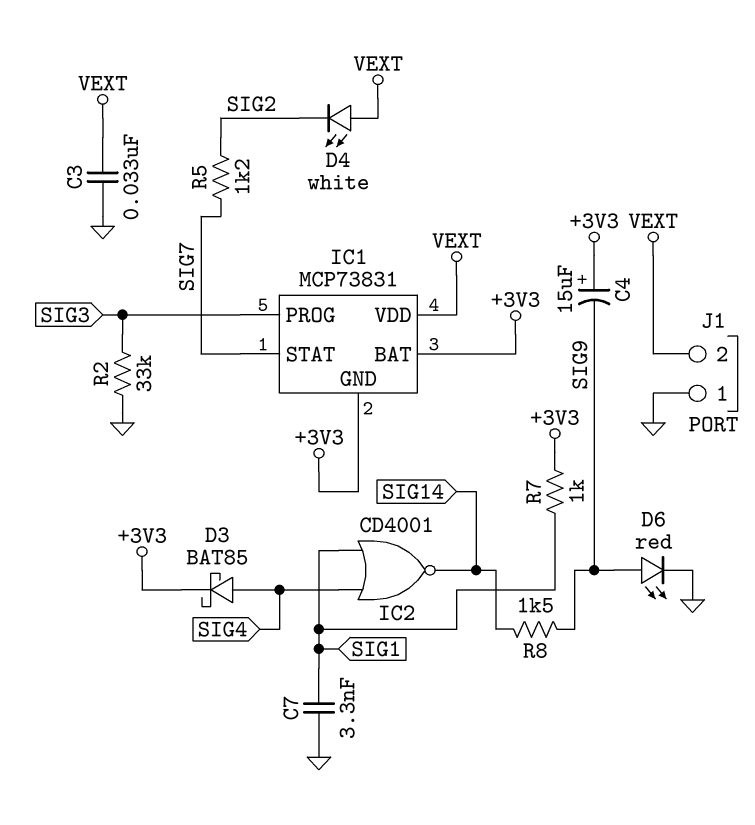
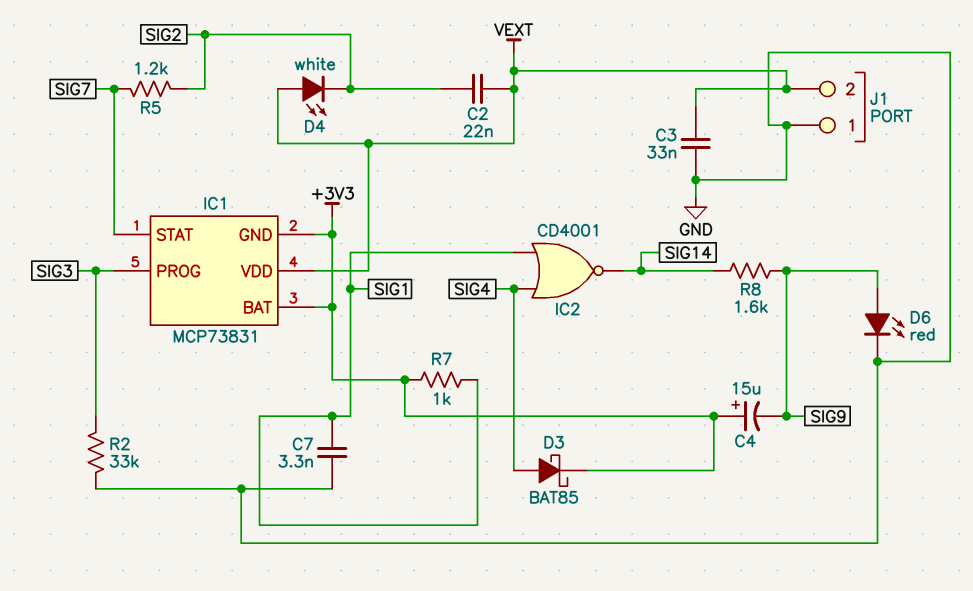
C2: none -> 22nF (SIG2, VEXT)
R8: 1.5k (SIG9, SIG14) -> 1.6k (SIG9, SIG14)

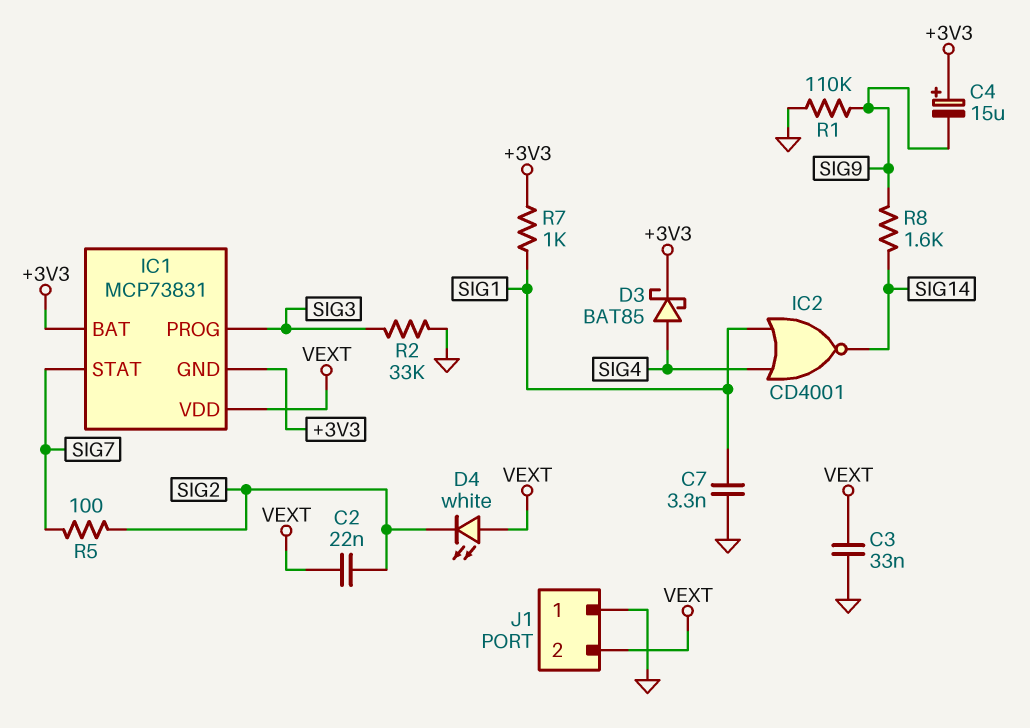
D6: LED red (A SIG9, K GND) -> none
R1: none -> 110k (GND, SIG9)
R5: 1.2k (SIG2, SIG7) -> 100 (SIG2, SIG7)

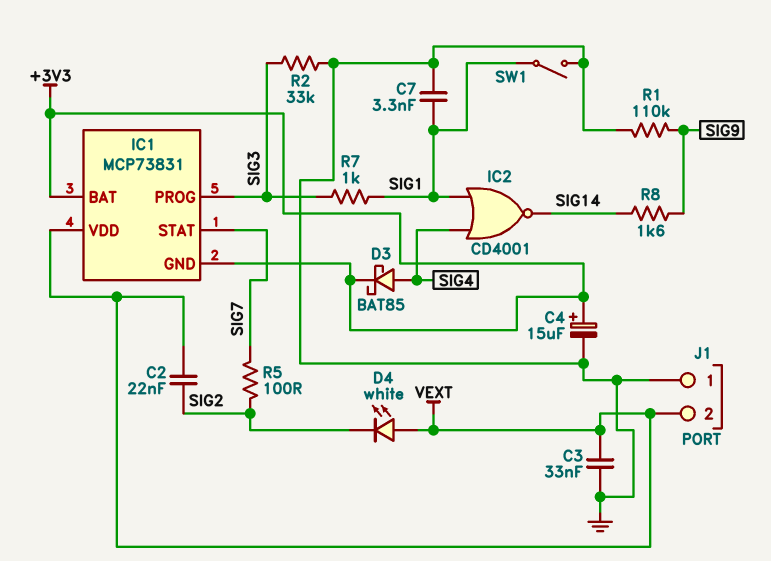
C4: 15uF (plus +3V3, minus SIG9) -> 15uF (plus +3V3, minus GND)
R7: 1k (+3V3, SIG1) -> 1k (SIG1, SIG3)
SW1: none -> switch (GND, SIG1)

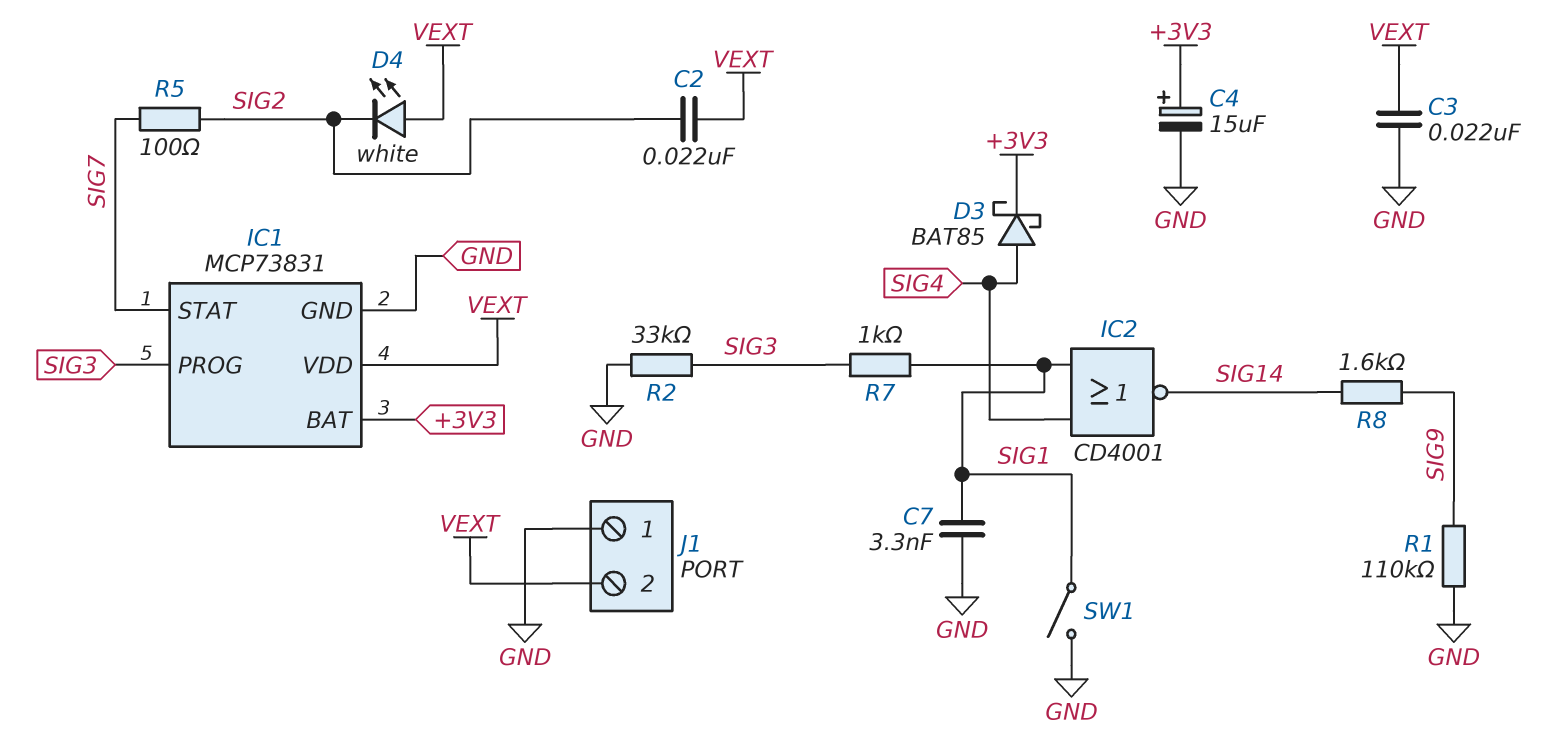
C3: 33nF (GND, VEXT) -> 22nF (GND, VEXT)
IC1 pin GND: +3V3 -> GND

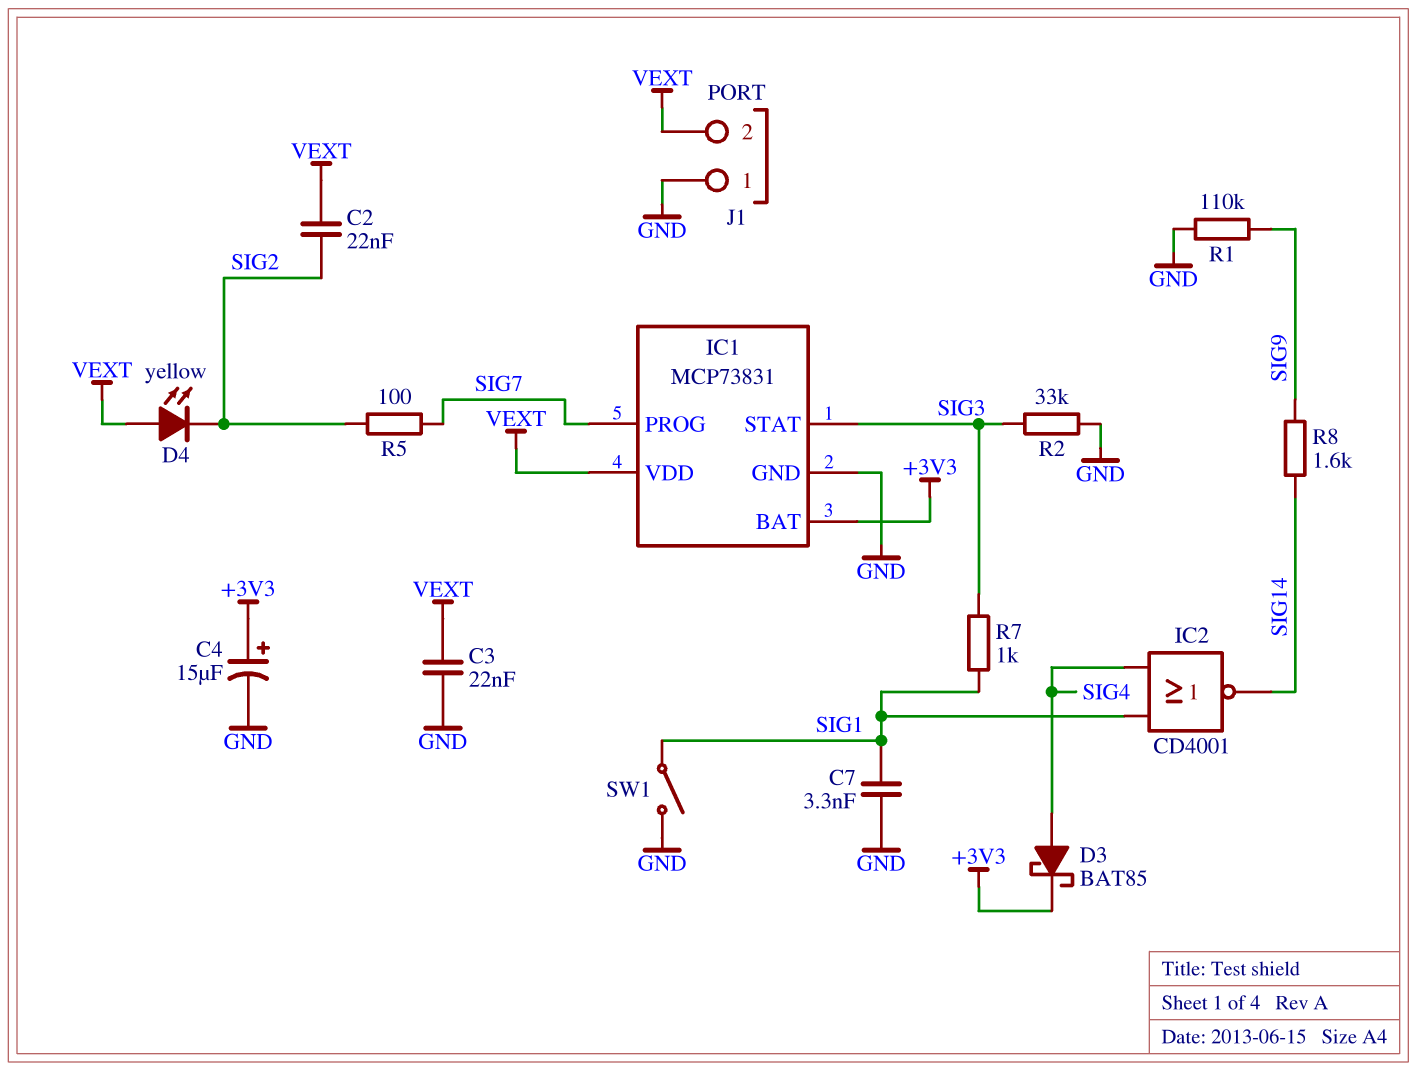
D4: LED white (A VEXT, K SIG2) -> LED yellow (A VEXT, K SIG2)
IC1 pin PROG: SIG3 -> SIG7
IC1 pin STAT: SIG7 -> SIG3

